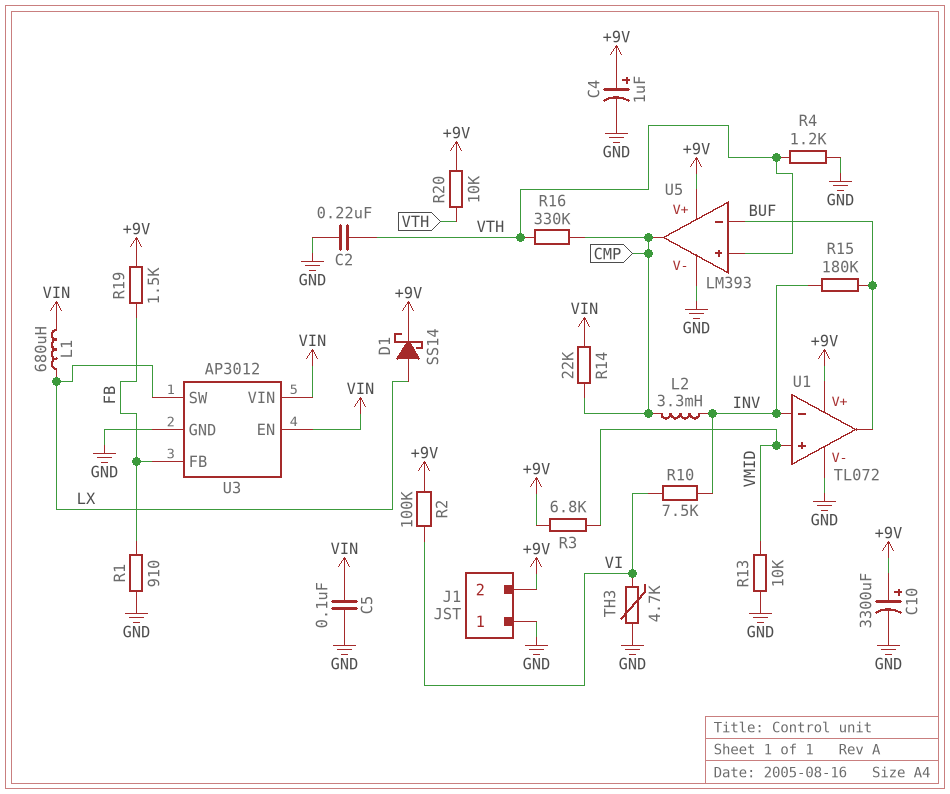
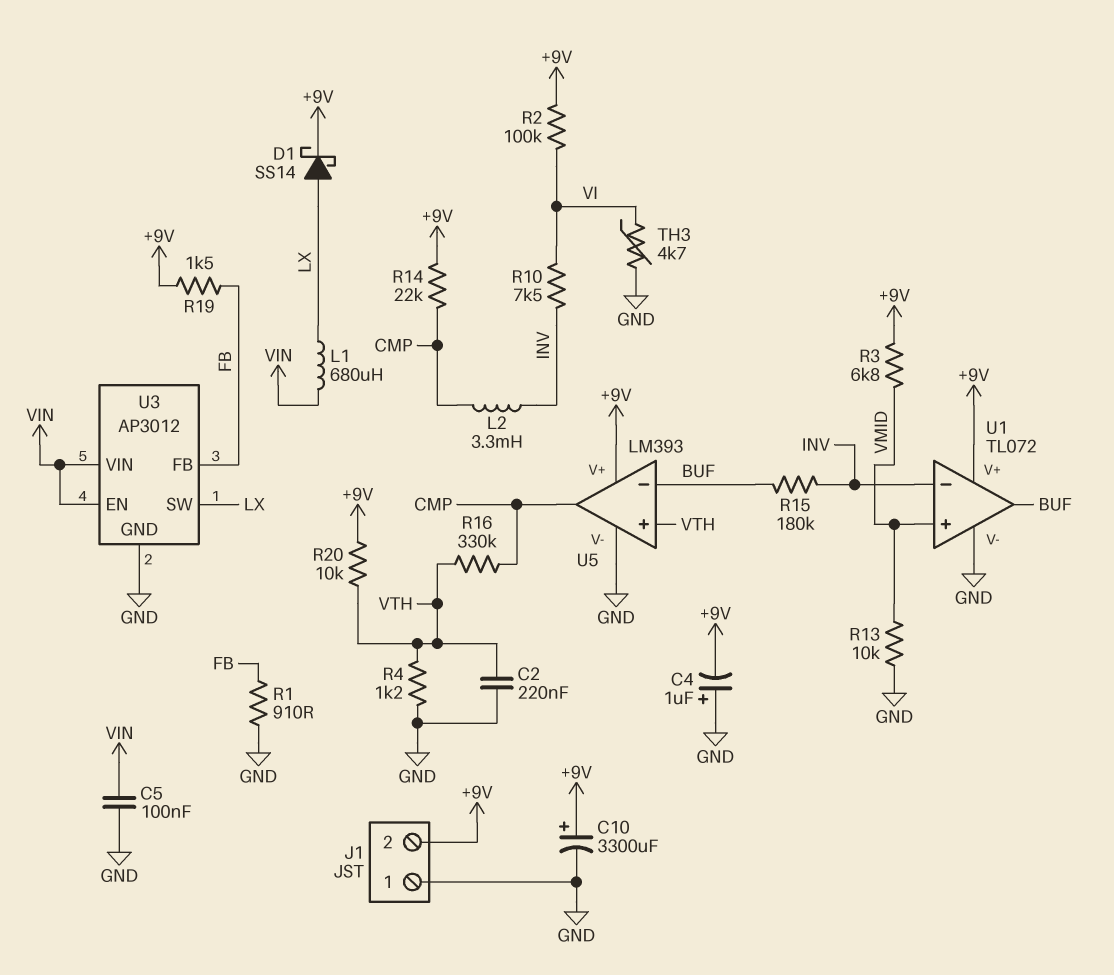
C4: 1uF (plus +9V, minus GND) -> 1uF (plus GND, minus +9V)
R14: 22k (CMP, VIN) -> 22k (+9V, CMP)

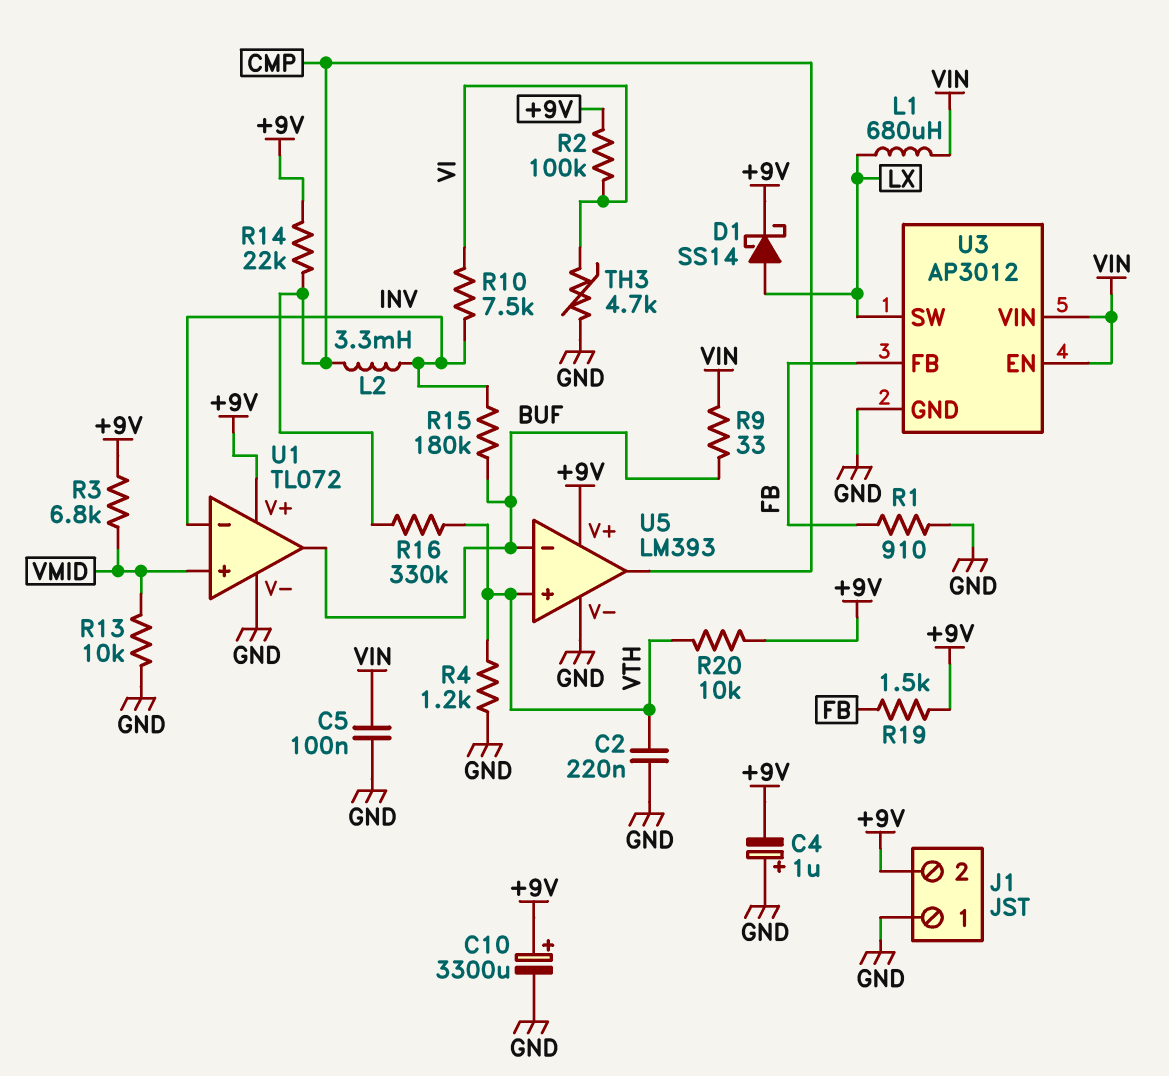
R9: none -> 33 (BUF, VIN)

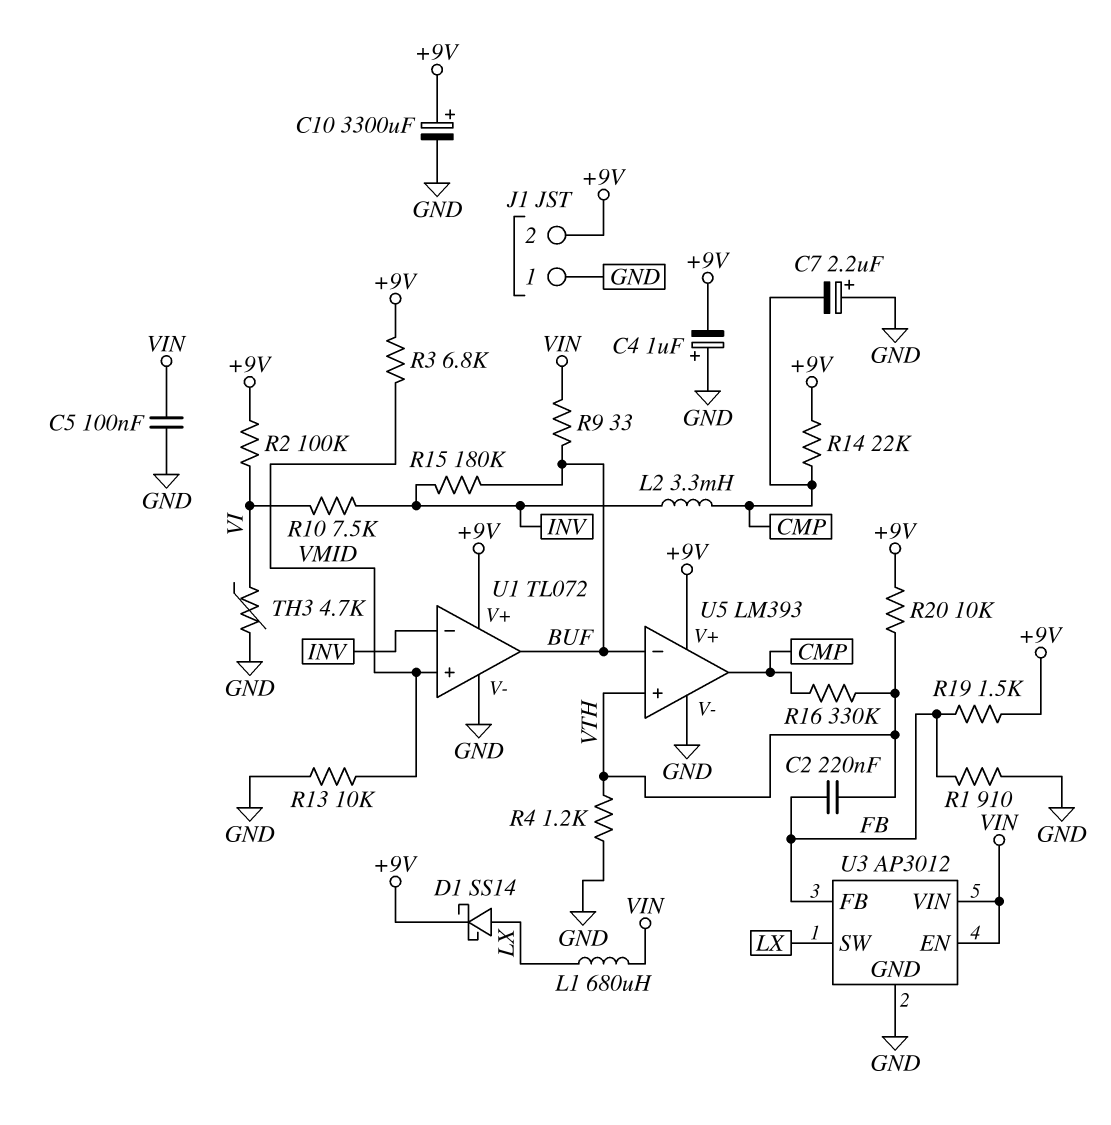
C2: 220nF (GND, VTH) -> 220nF (FB, VTH)
C7: none -> 2.2uF (plus GND, minus CMP)

